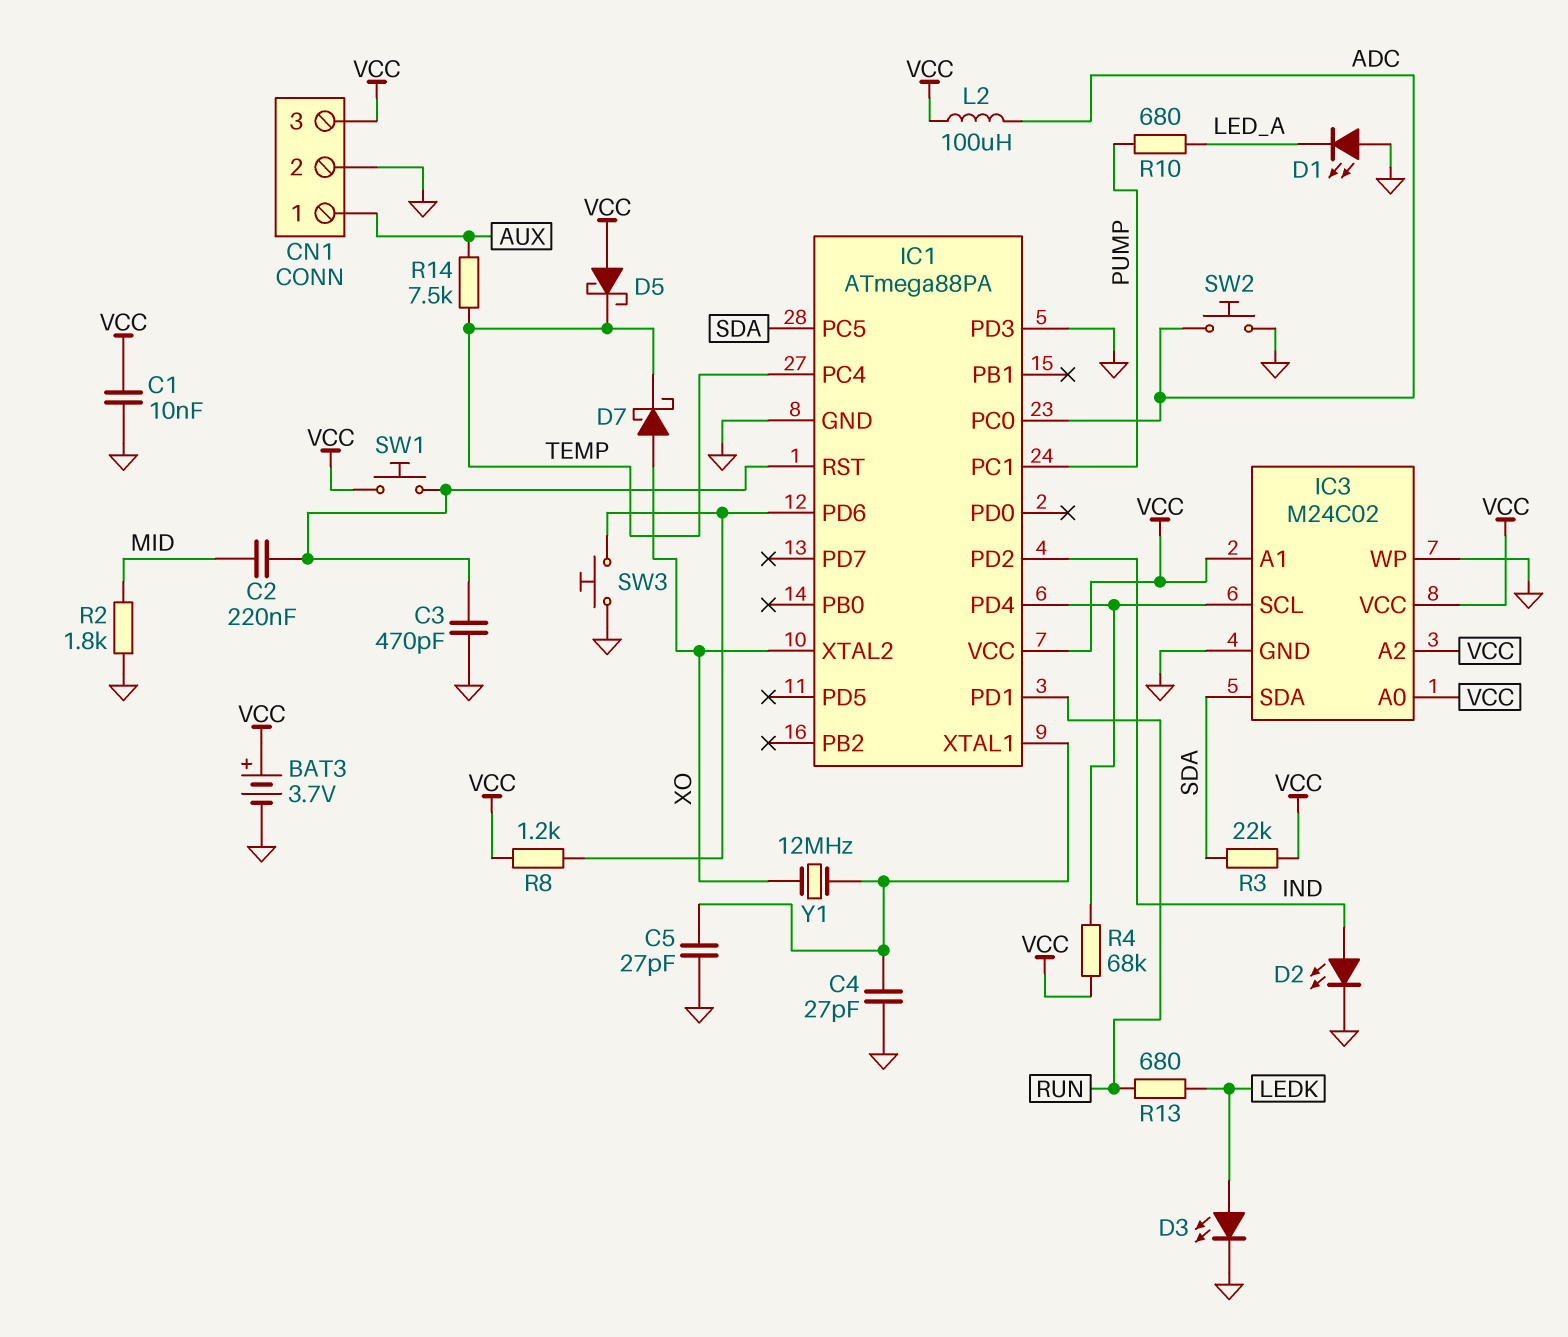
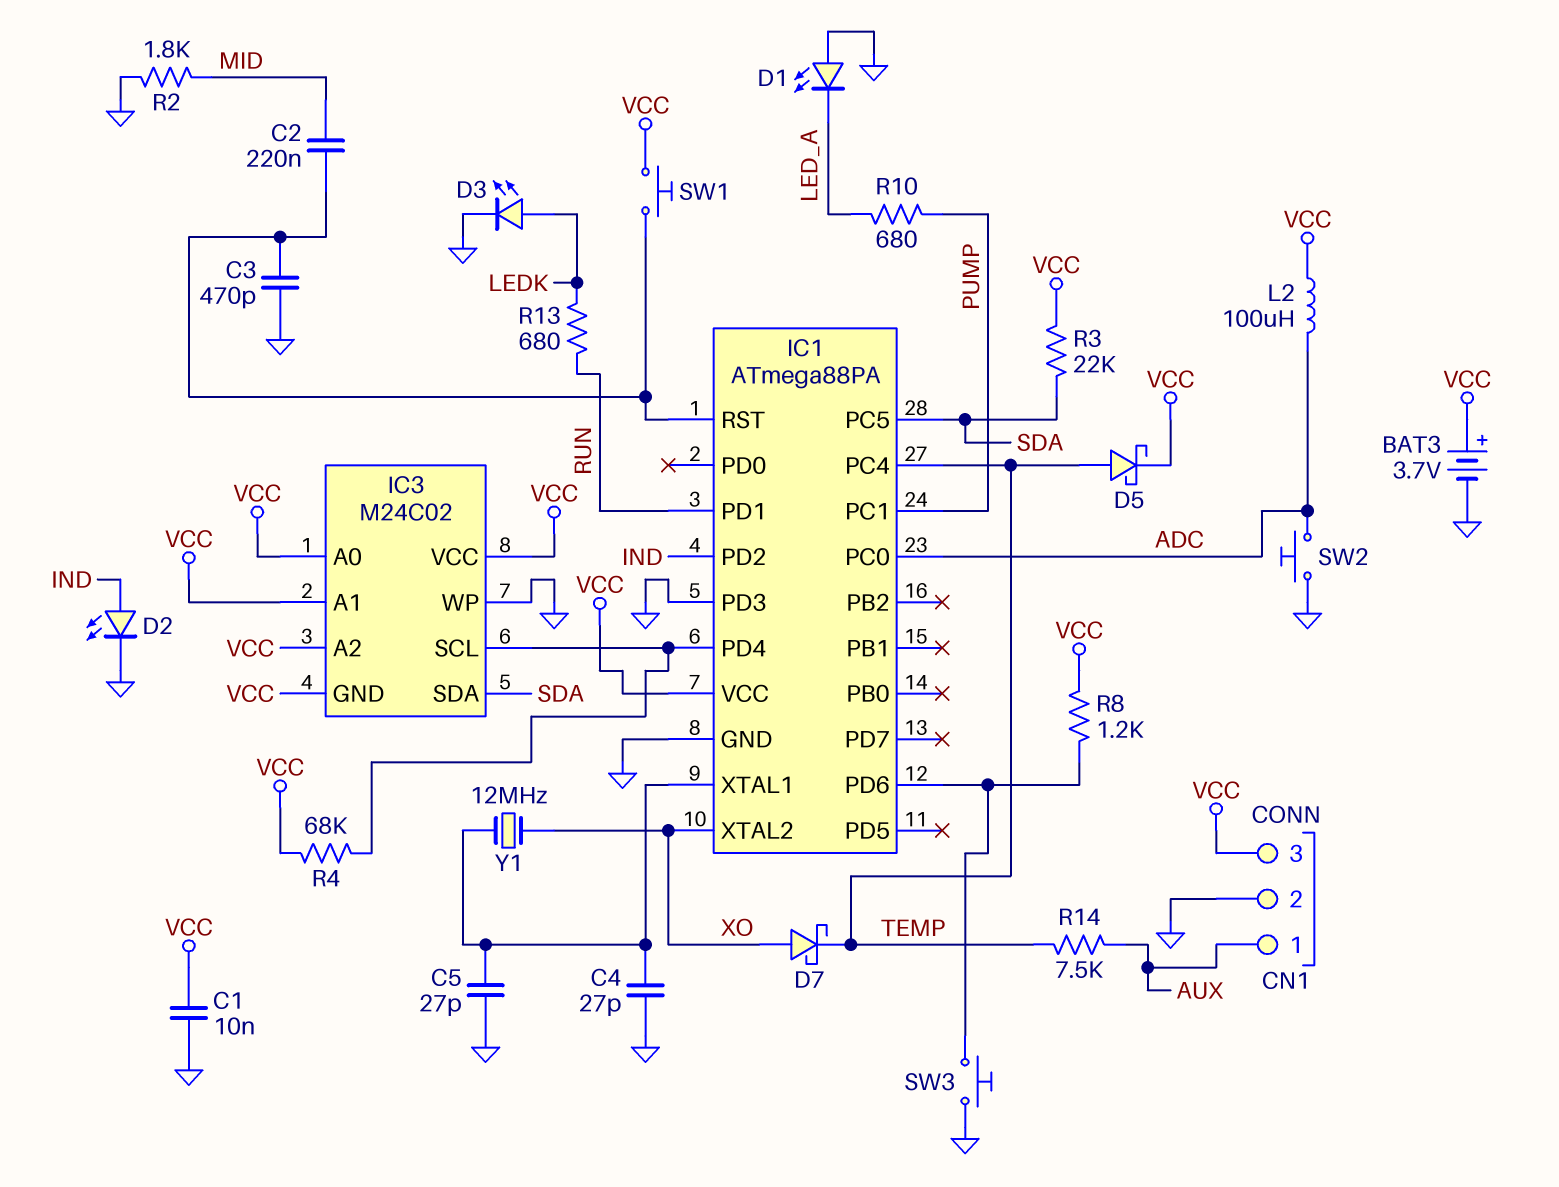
D5: schottky (A VCC, K TEMP) -> schottky (A TEMP, K VCC)
IC3 pin GND: GND -> VCC

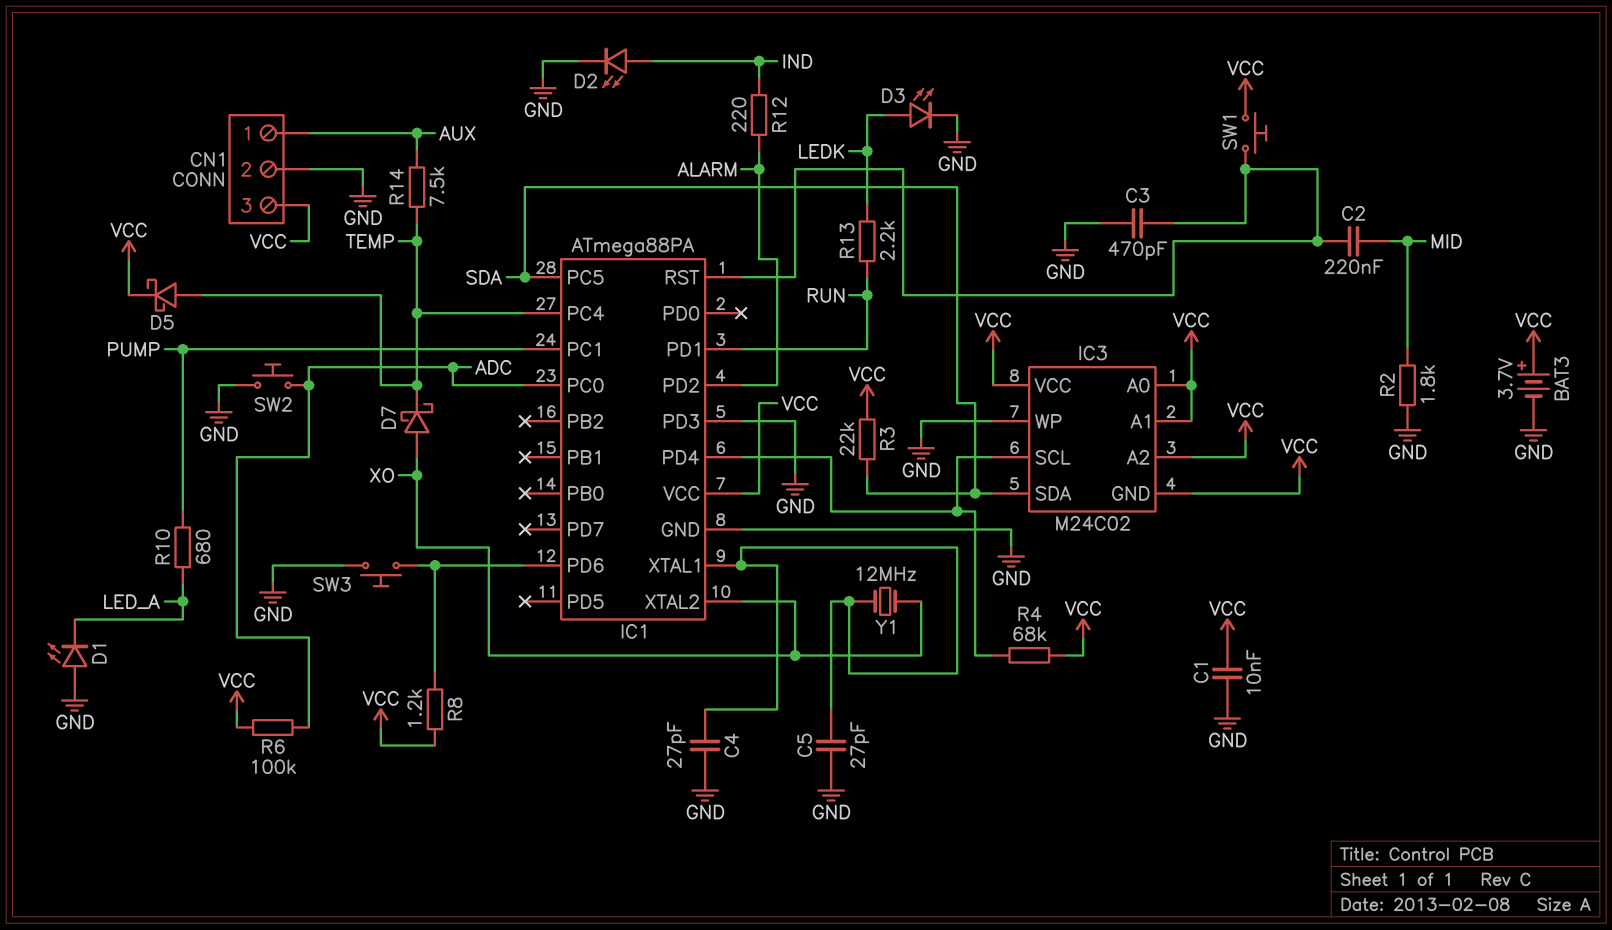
IC1 pin PD2: IND -> ALARM
L2: 100uH (ADC, VCC) -> none
R6: none -> 100k (ADC, VCC)
R12: none -> 220 (ALARM, IND)
R13: 680 (LEDK, RUN) -> 2.2k (LEDK, RUN)

